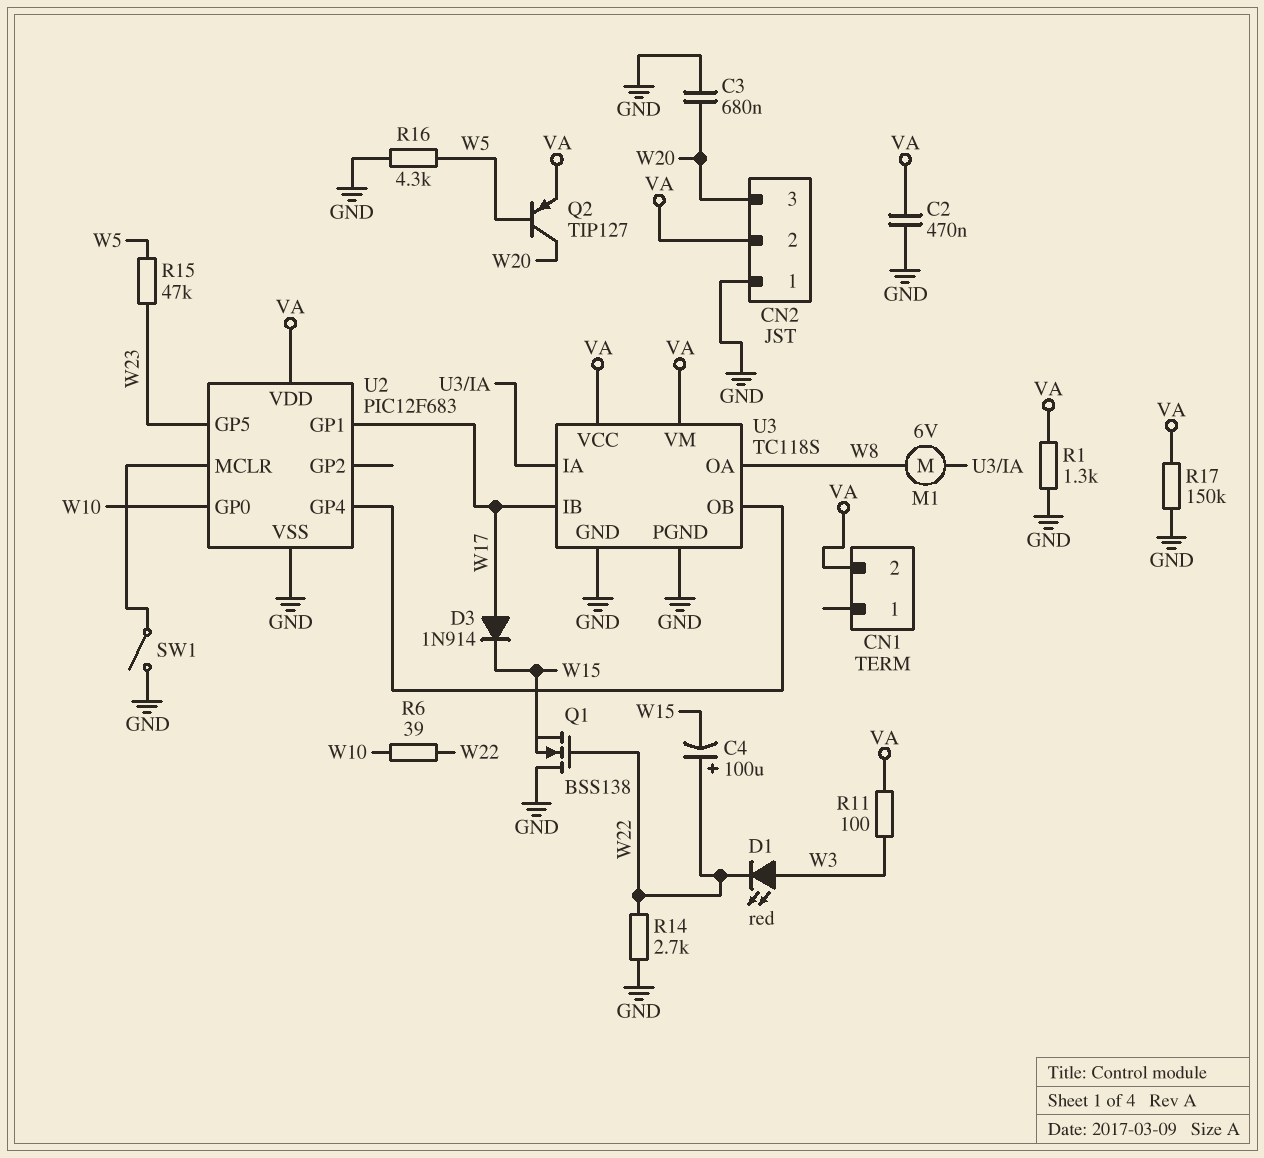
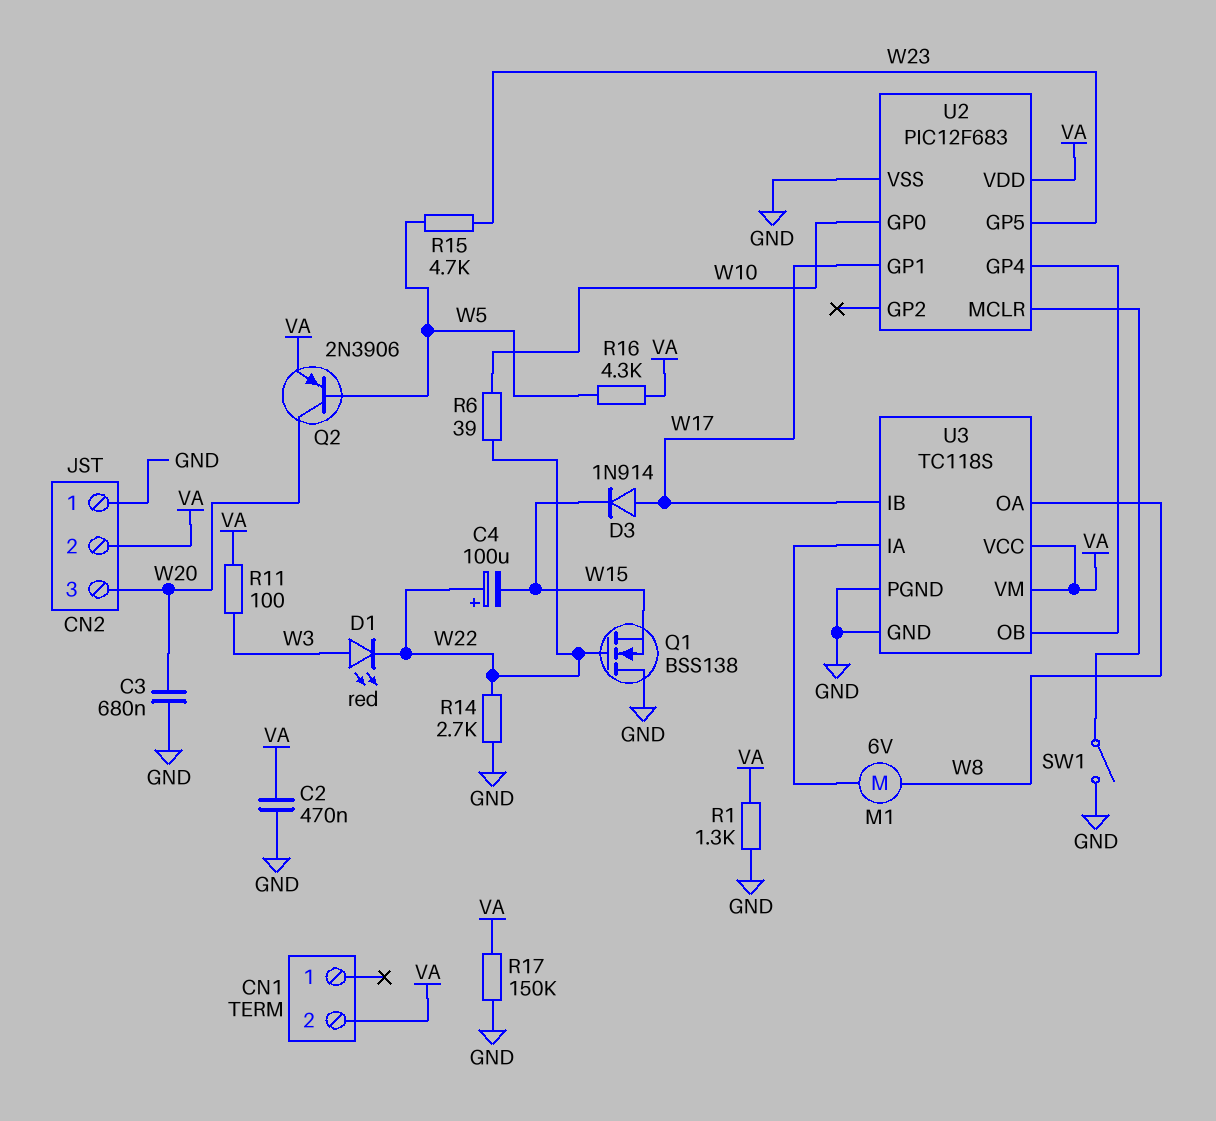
Q2: PNP TIP127 (B W5, C W20, E VA) -> PNP 2N3906 (B W5, C W20, E VA)
R15: 47k (W5, W23) -> 4.7k (W5, W23)
R16: 4.3k (GND, W5) -> 4.3k (VA, W5)

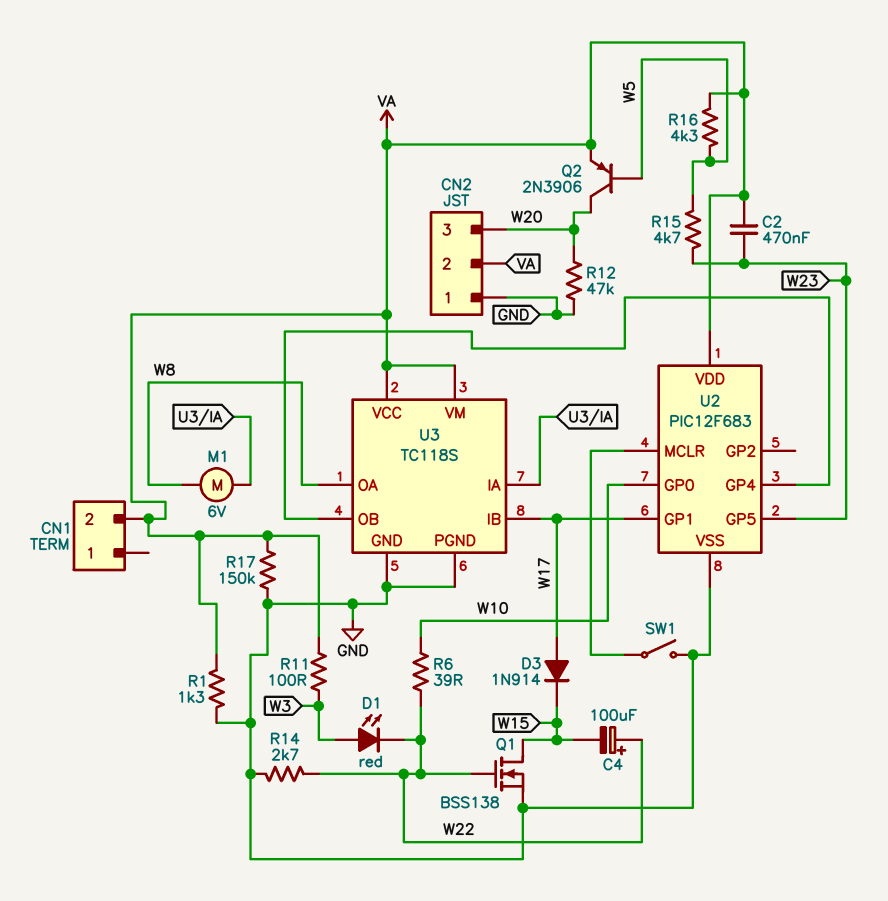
C2: 470nF (GND, VA) -> 470nF (VA, W23)
C3: 680nF (GND, W20) -> none
Q1: NMOS BSS138 (G W22, D GND, S W15) -> NMOS BSS138 (G W22, D W15, S GND)
R12: none -> 47k (GND, W20)

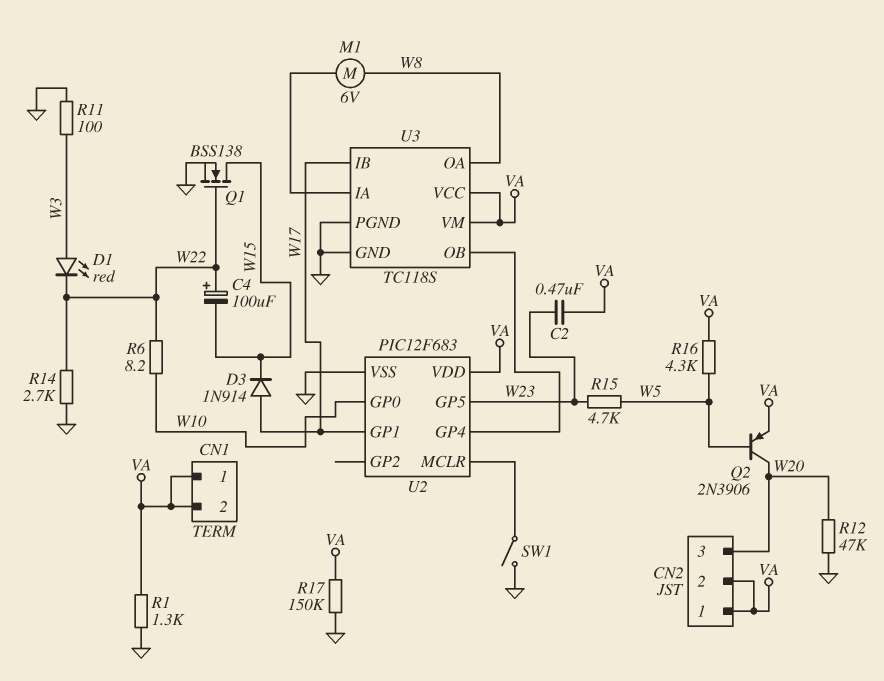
CN1 pin 1: none -> VA
CN2 pin 1: GND -> VA
R6: 39 (W10, W22) -> 8.2 (W10, W22)
R11: 100 (VA, W3) -> 100 (GND, W3)

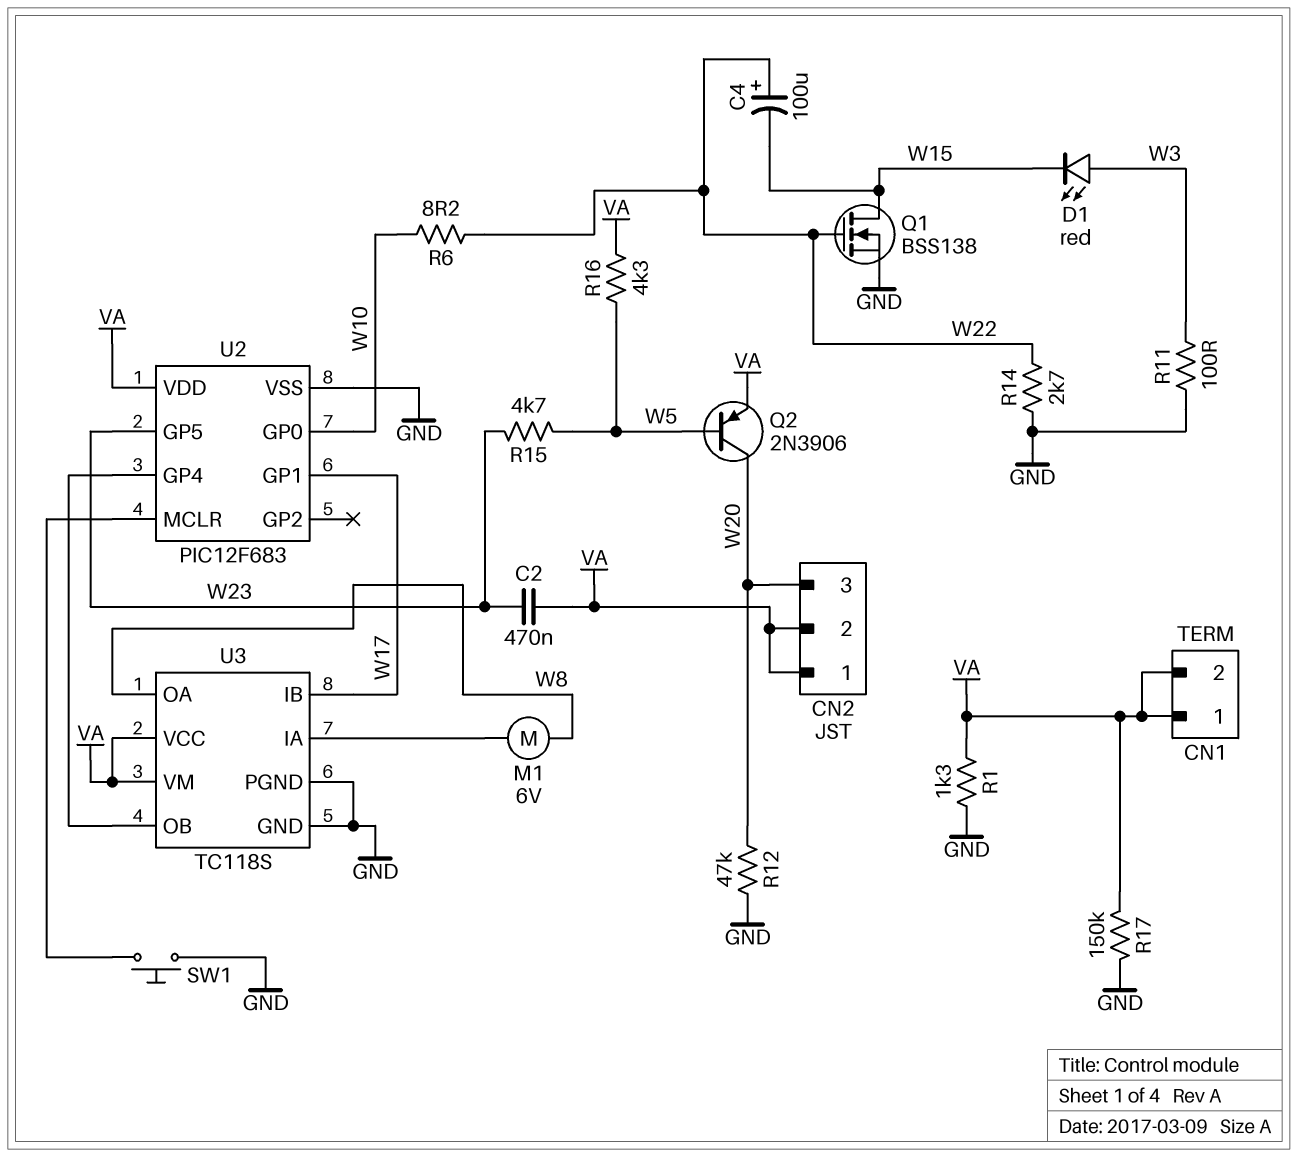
D1: LED red (A W3, K W22) -> LED red (A W3, K W15)
D3: diode 1N914 (A W17, K W15) -> none
SW1: switch (GND, U2/MCLR) -> button (GND, U2/MCLR)

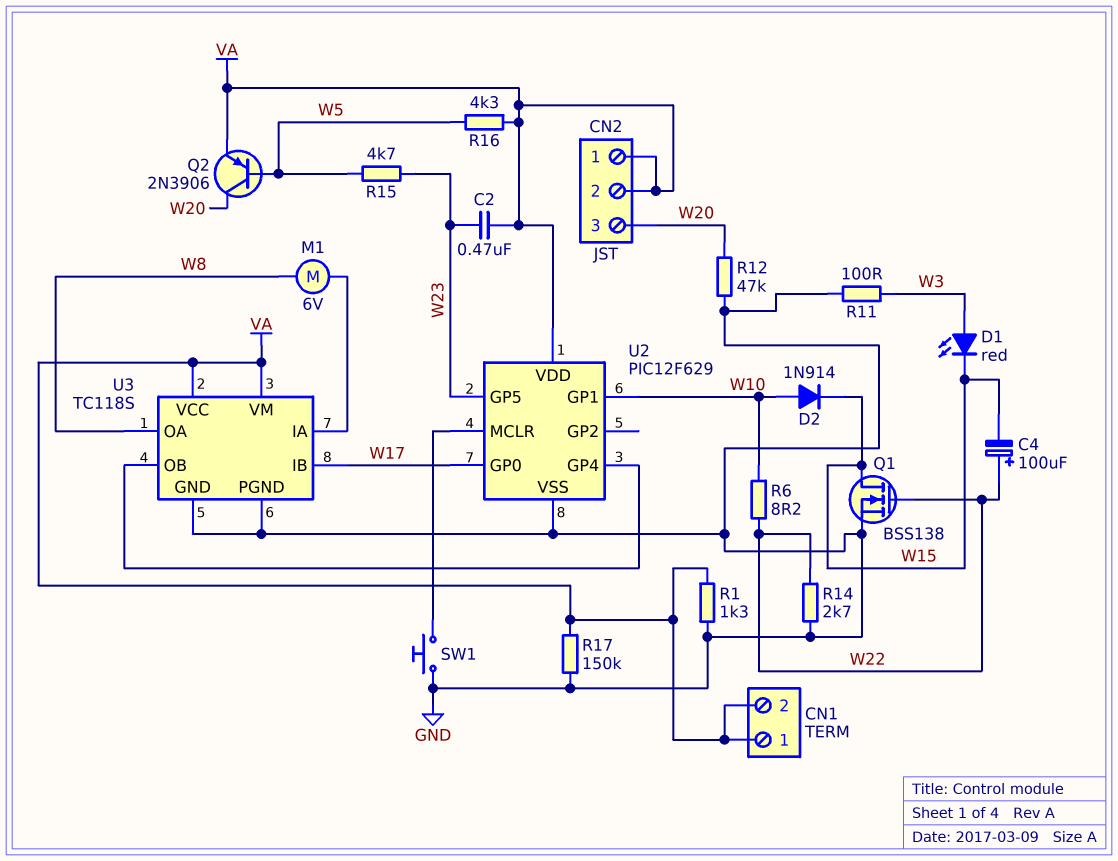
D2: none -> diode 1N914 (A W10, K W15)
U2: PIC12F683 -> PIC12F629
U2 pin GP0: W10 -> W17
U2 pin GP1: W17 -> W10

